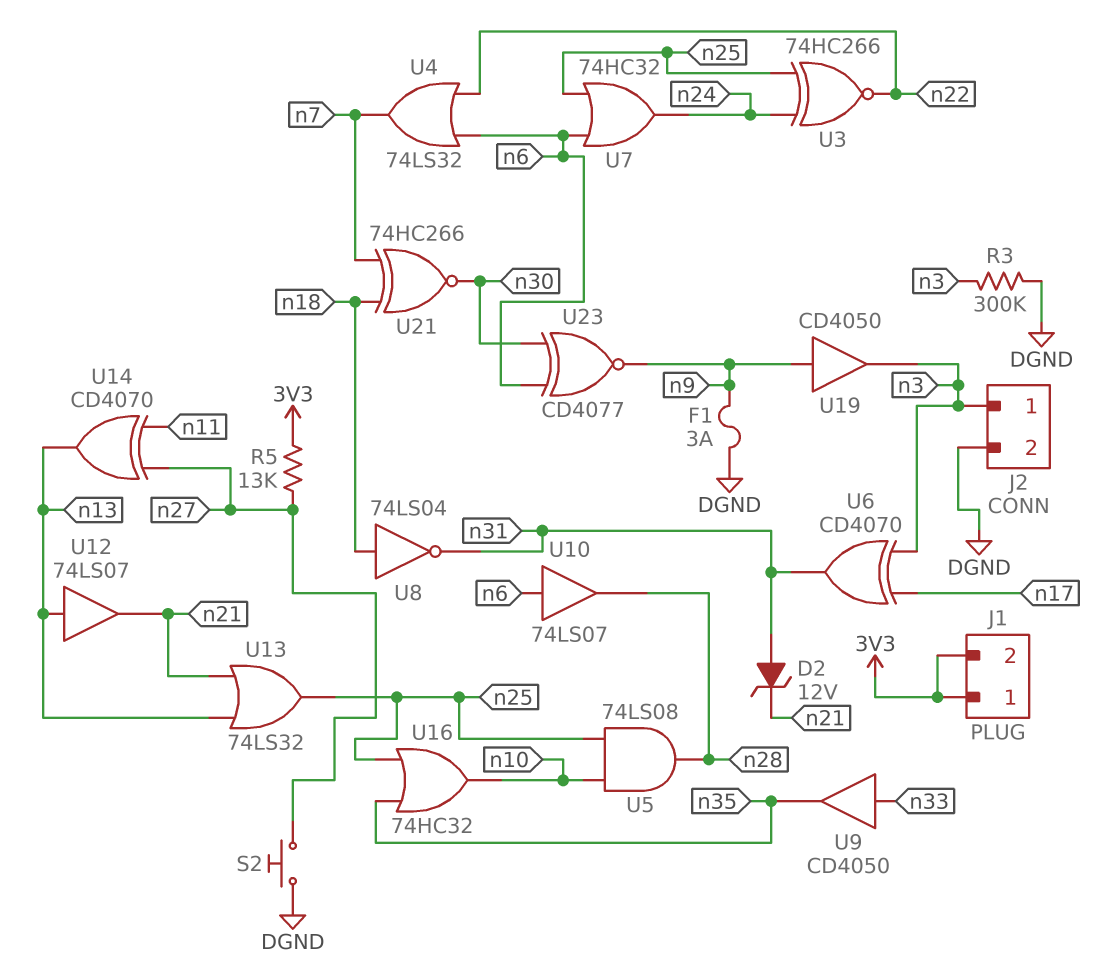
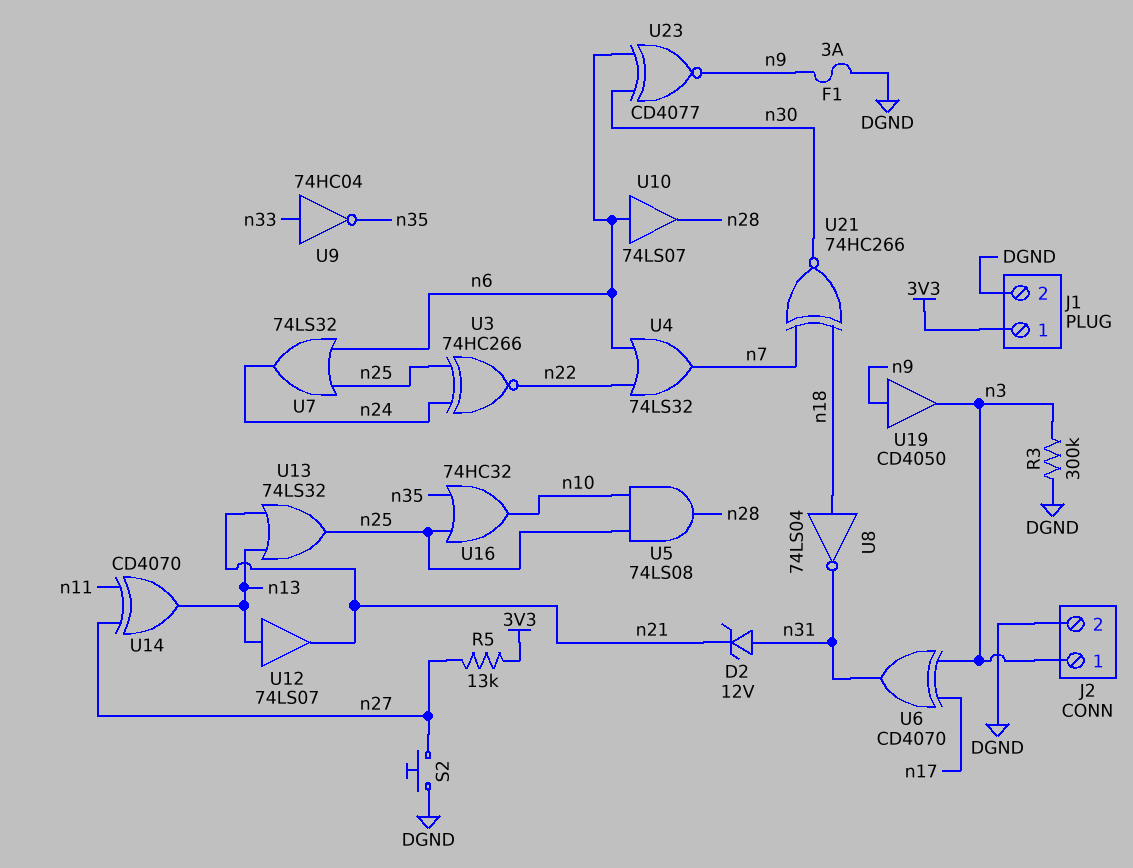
J1 pin 2: 3V3 -> DGND
U7: OR 74HC32 (in n6, in n25, out n24) -> OR 74LS32 (in n6, in n25, out n24)
U9: buffer CD4050 (in n33, out n35) -> NOT 74HC04 (in n33, out n35)

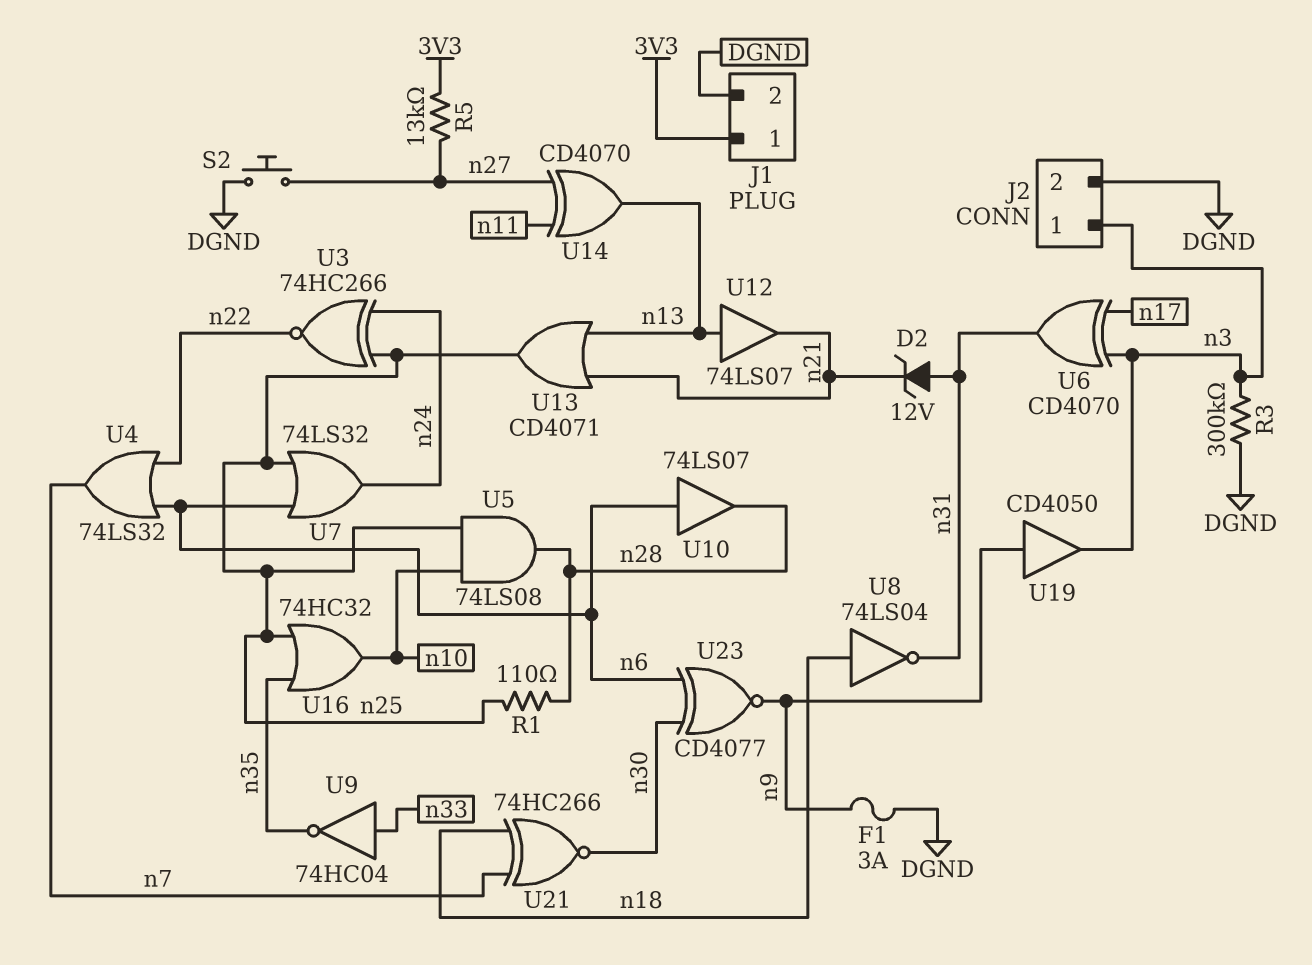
R1: none -> 110 (n25, n28)
U13: OR 74LS32 (in n13, in n21, out n25) -> OR CD4071 (in n13, in n21, out n25)

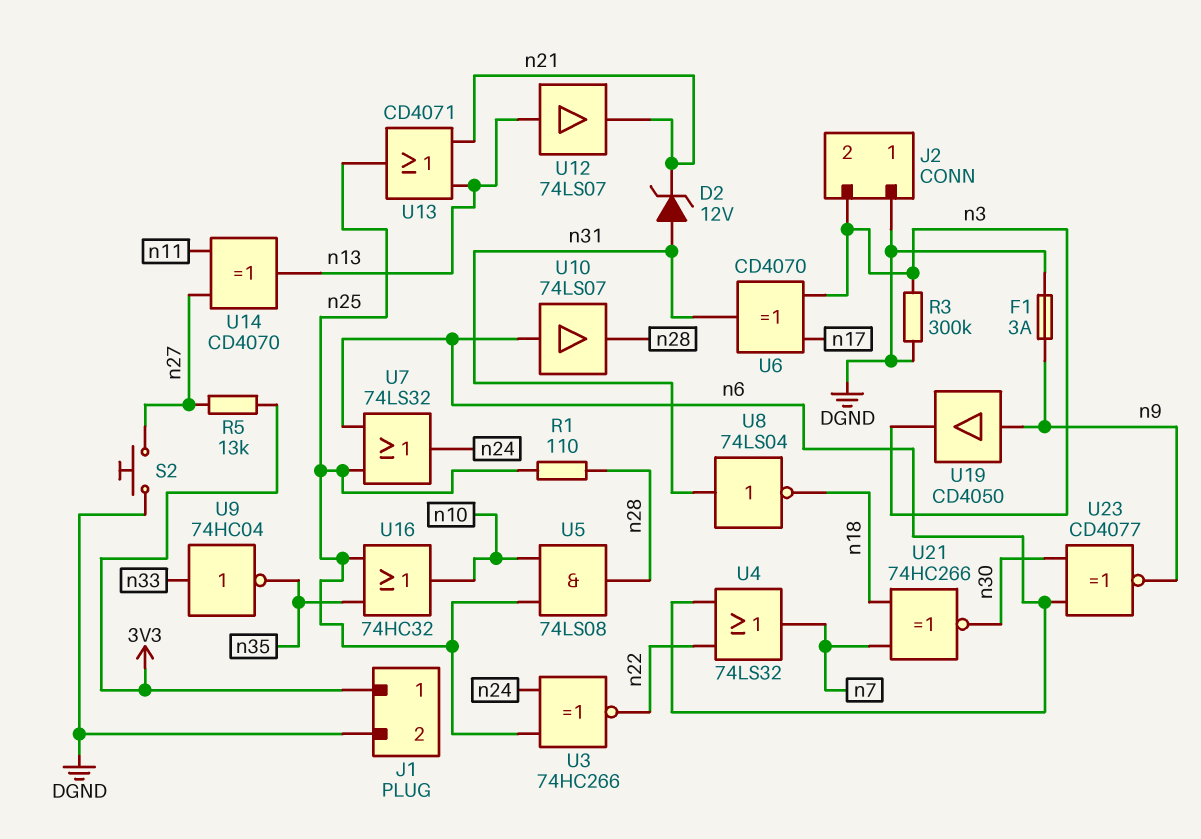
J2 pin 1: n3 -> DGND
J2 pin 2: DGND -> n3
U8: NOT 74LS04 (in n18, out n31) -> NOT 74LS04 (in n31, out n18)

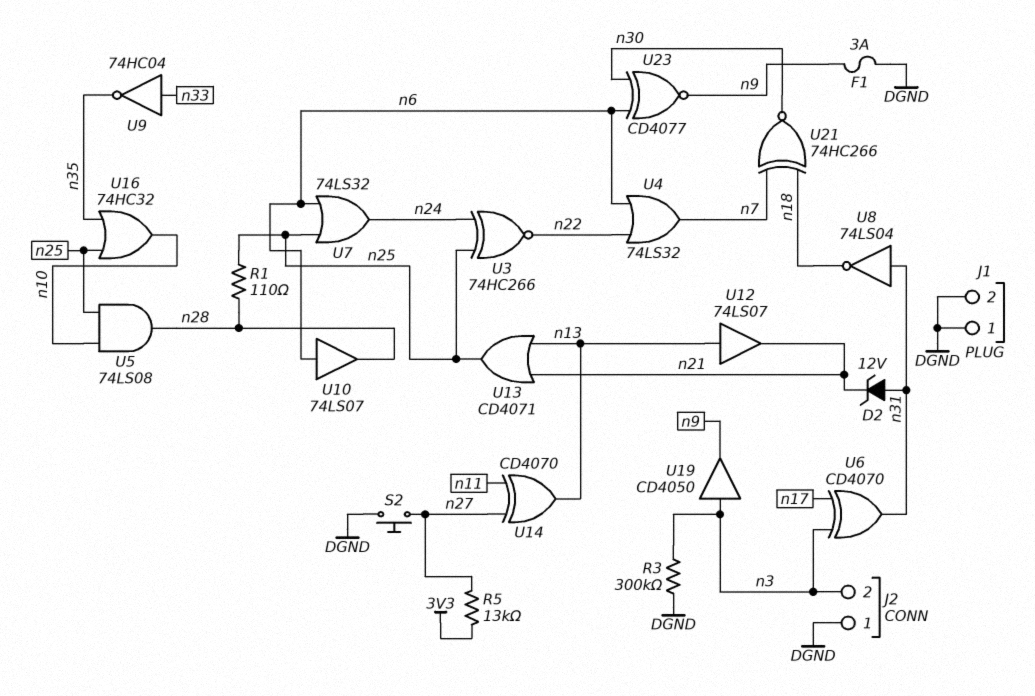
J1 pin 1: 3V3 -> DGND
U19: buffer CD4050 (in n9, out n3) -> buffer CD4050 (in n3, out n9)

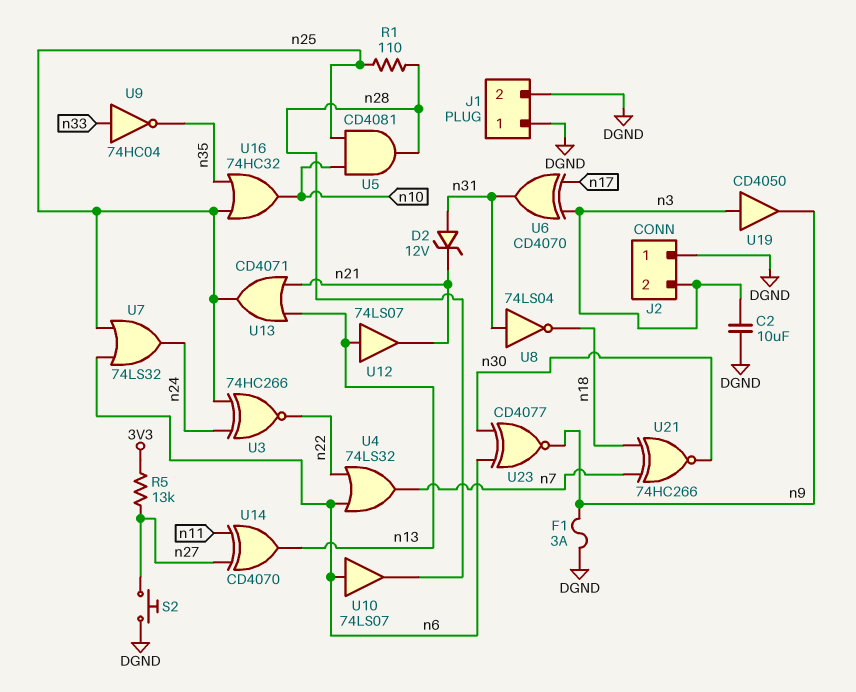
C2: none -> 10uF (DGND, n3)
R3: 300k (DGND, n3) -> none
U5: AND 74LS08 (in n10, in n25, out n28) -> AND CD4081 (in n10, in n25, out n28)

